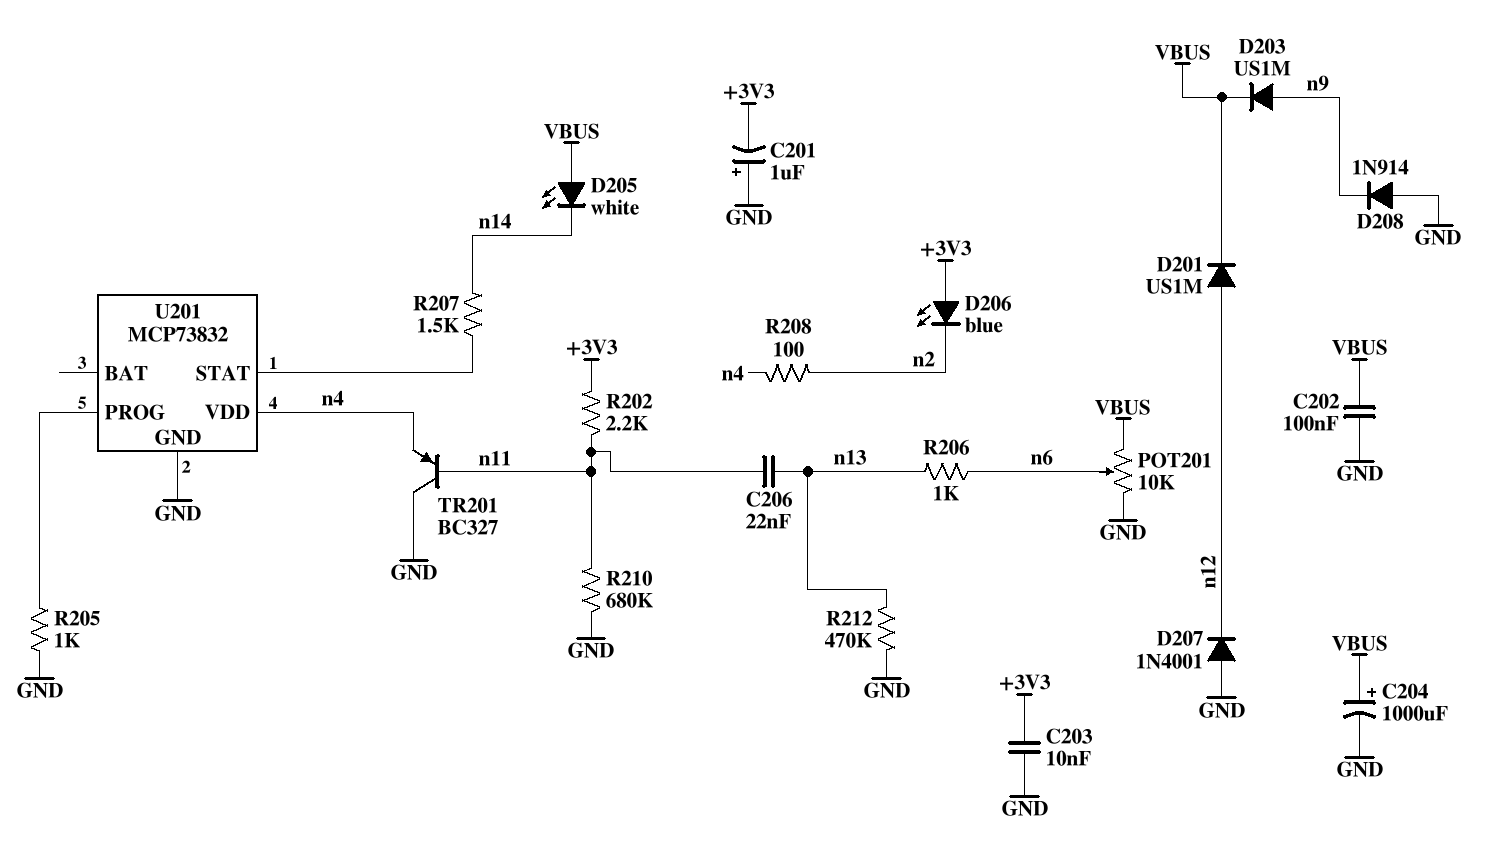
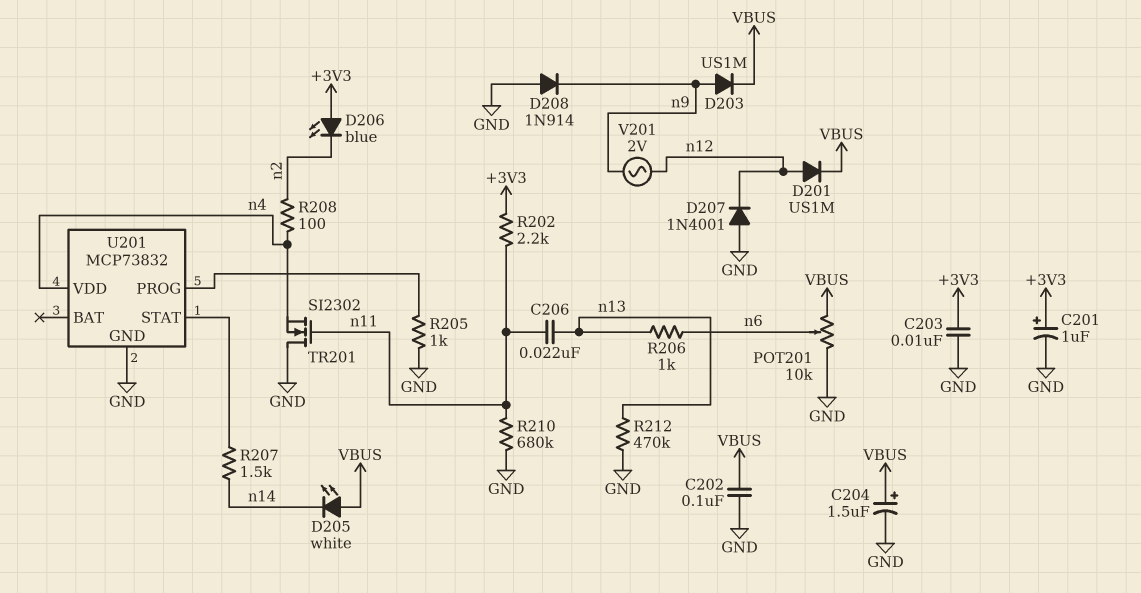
C201: 1uF (plus GND, minus +3V3) -> 1uF (plus +3V3, minus GND)
C204: 1000uF (plus VBUS, minus GND) -> 1.5uF (plus VBUS, minus GND)
TR201: PNP BC327 (B n11, C GND, E n4) -> NMOS SI2302 (G n11, D GND, S n4)
V201: none -> AC 2V (n9, n12)

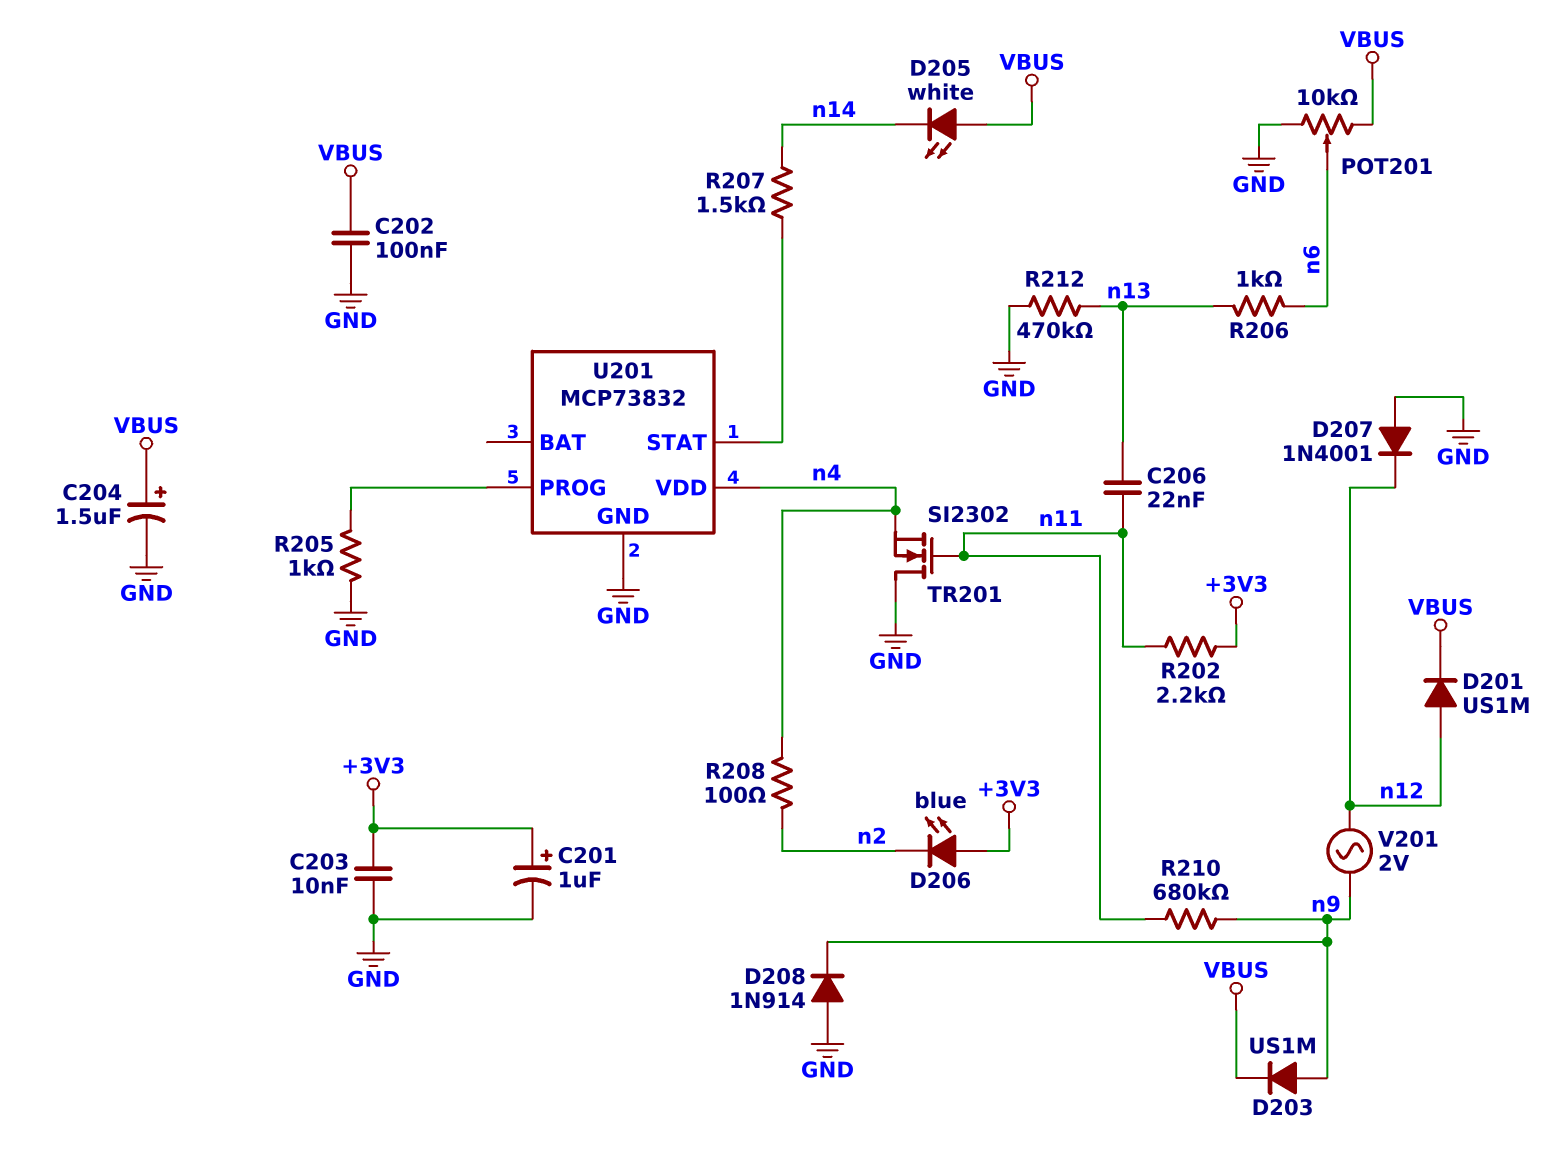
R210: 680k (GND, n11) -> 680k (n9, n11)

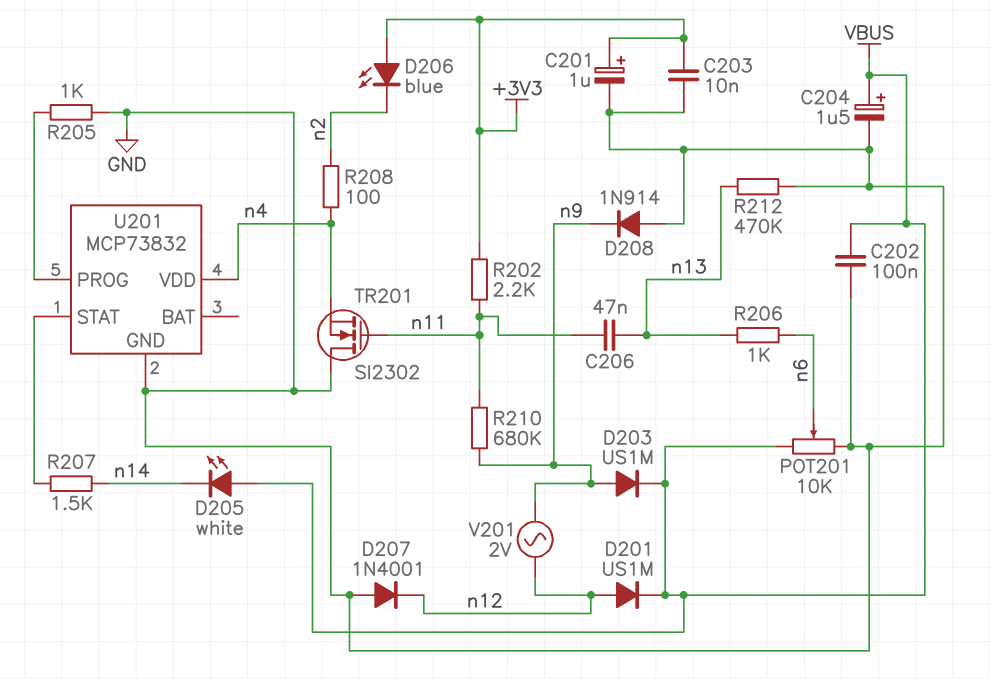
C206: 22nF (n11, n13) -> 47nF (n11, n13)

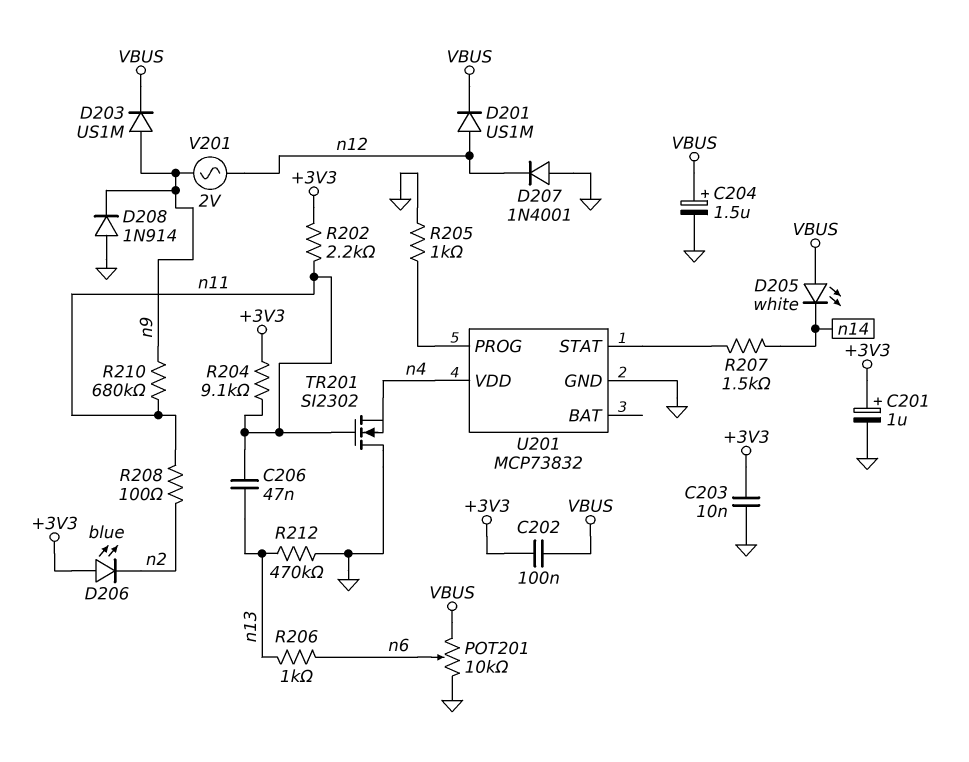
C202: 100nF (GND, VBUS) -> 100nF (+3V3, VBUS)
R204: none -> 9.1k (+3V3, n11)
R208: 100 (n2, n4) -> 100 (n2, n11)

